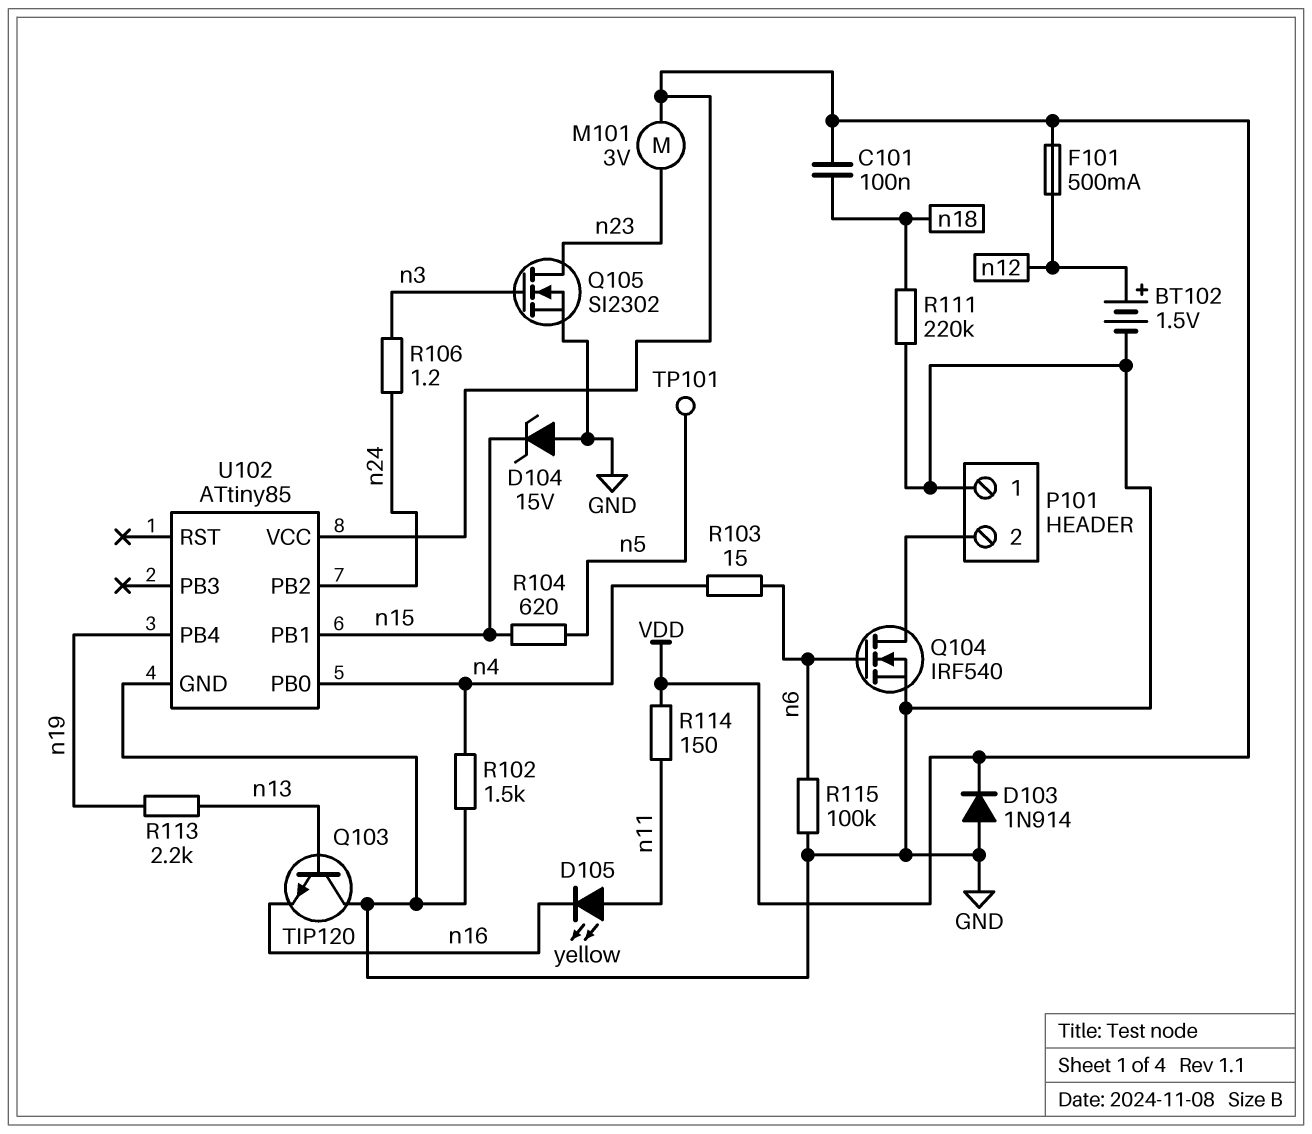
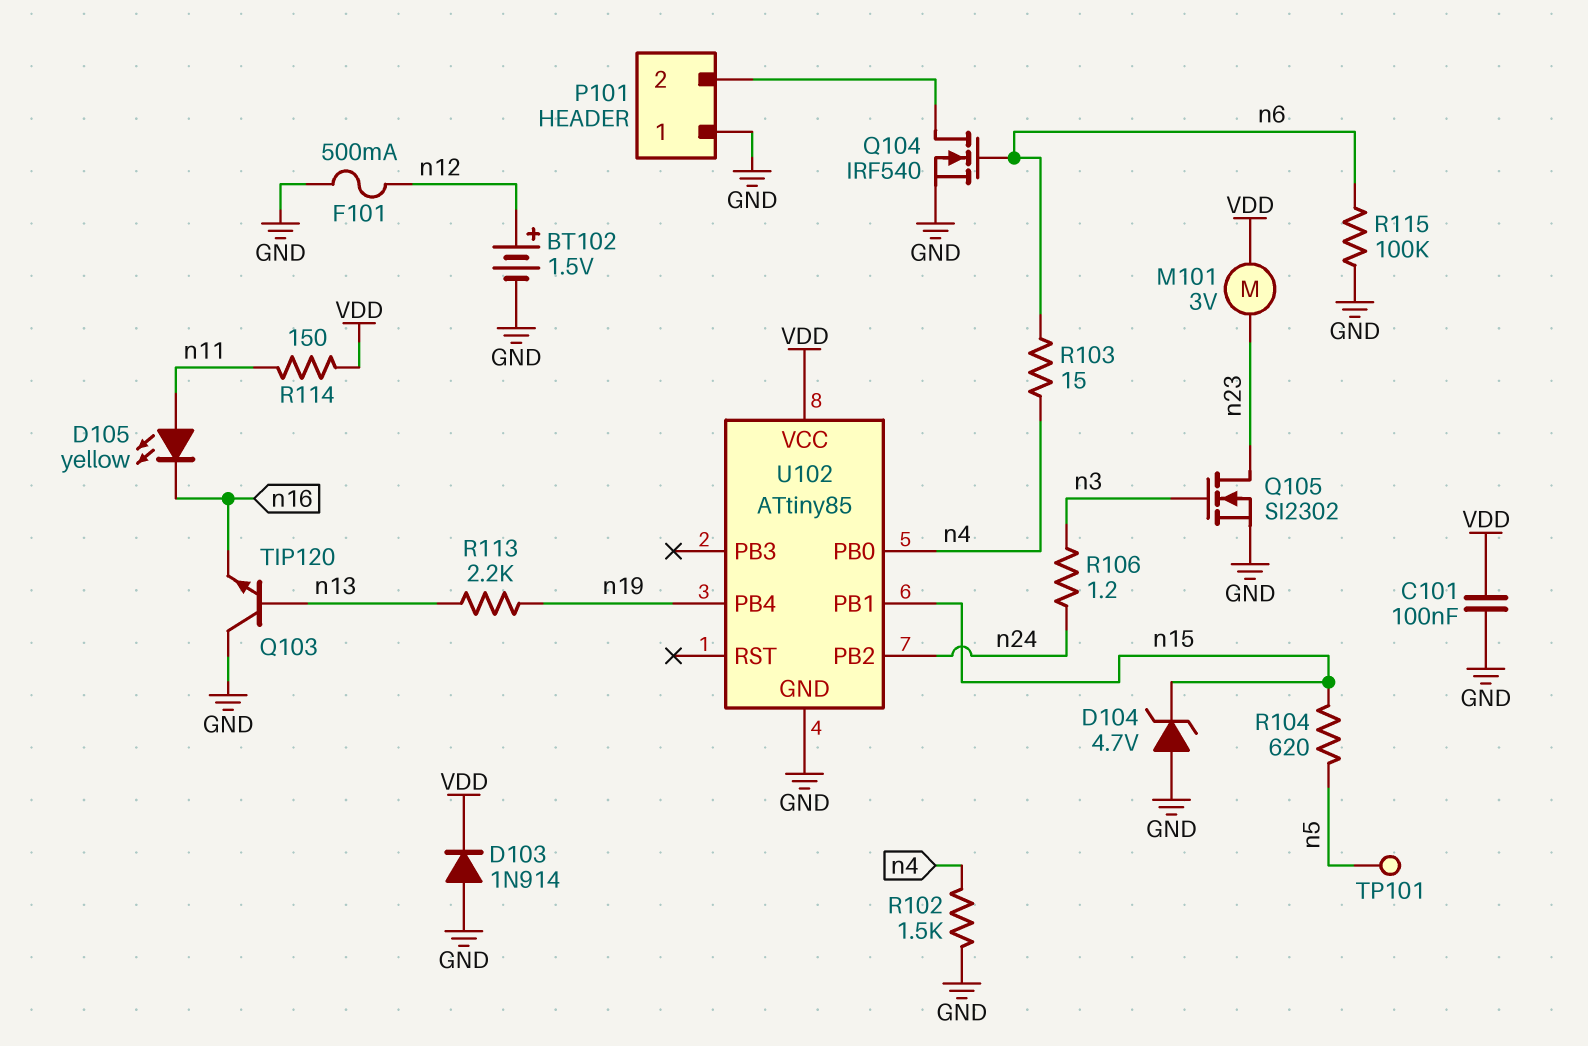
C101: 100nF (VDD, n18) -> 100nF (GND, VDD)
D104: zener 15V (A GND, K n15) -> zener 4.7V (A GND, K n15)
F101: 500mA (VDD, n12) -> 500mA (GND, n12)
R111: 220k (GND, n18) -> none

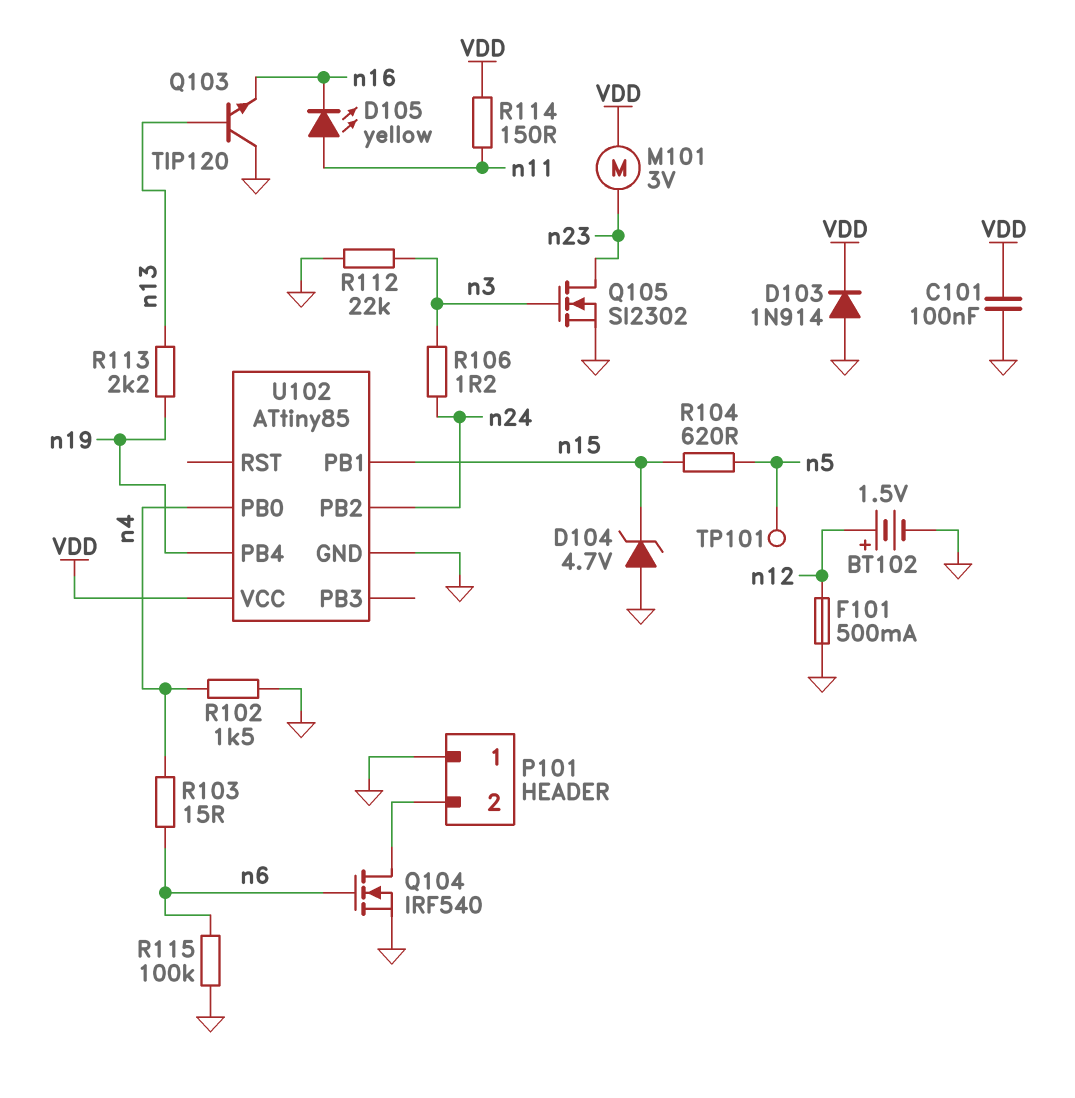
R112: none -> 22k (GND, n3)

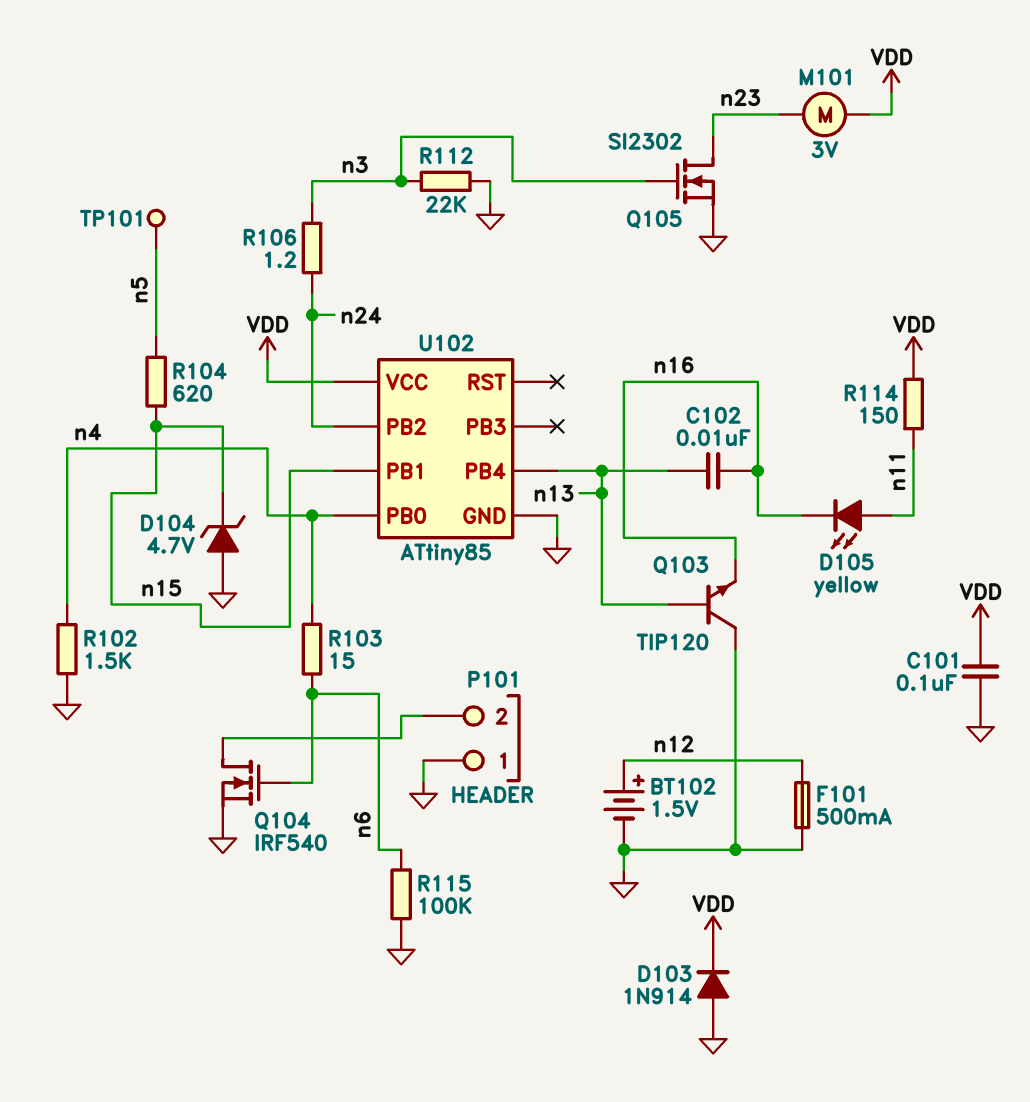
C102: none -> 10nF (n13, n16)
R113: 2.2k (n13, n19) -> none
U102 pin PB4: n19 -> n13

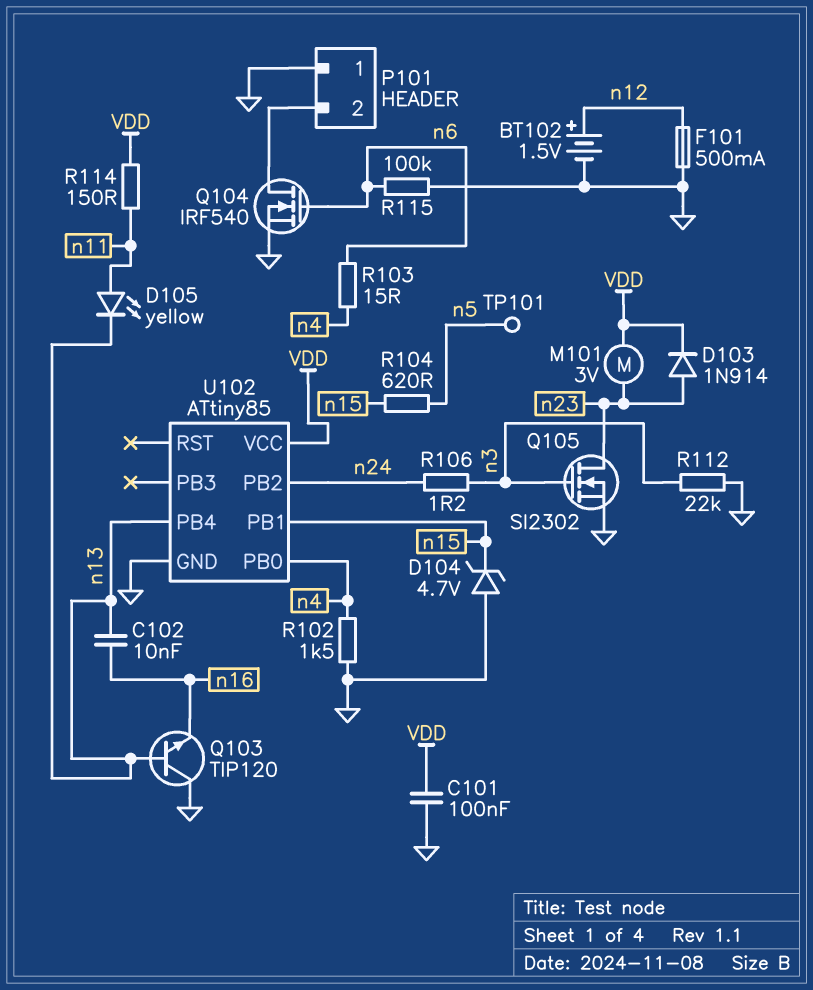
D103: diode 1N914 (A GND, K VDD) -> diode 1N914 (A n23, K VDD)
D105: LED yellow (A n11, K n16) -> LED yellow (A n11, K n13)

